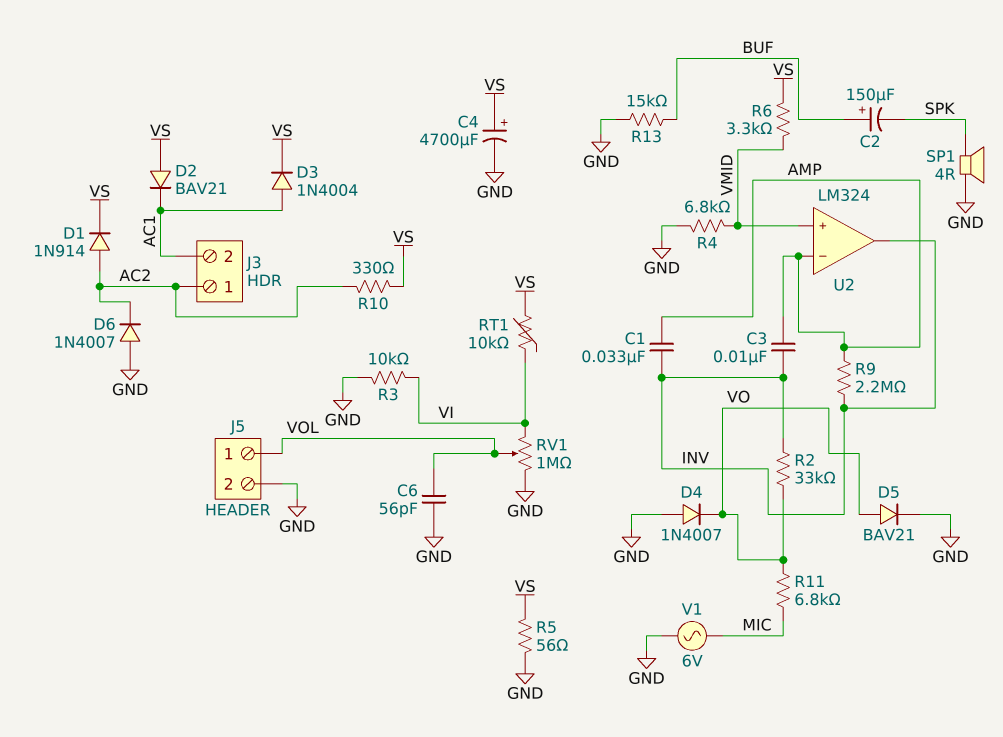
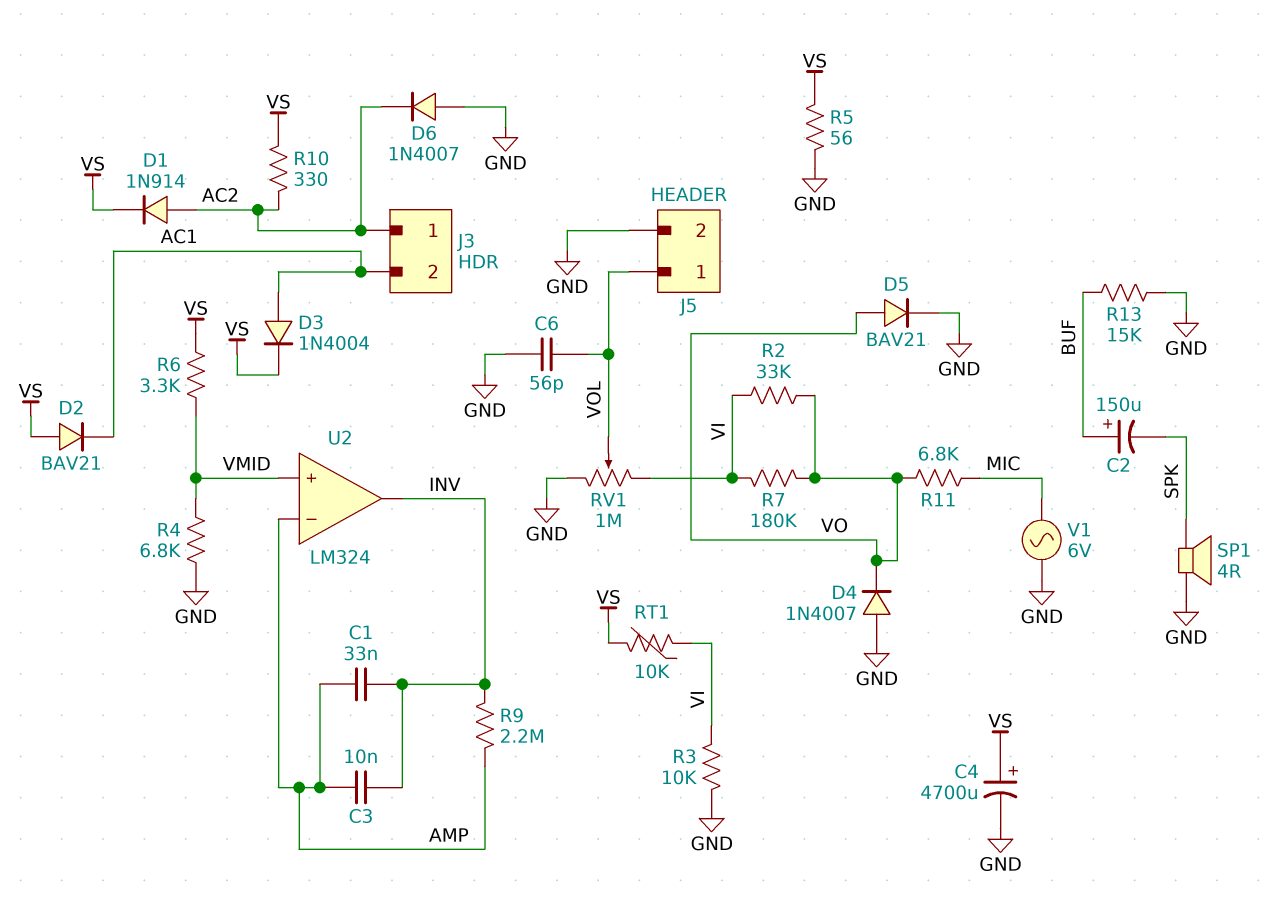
R2: 33k (INV, VO) -> 33k (VI, VO)
R7: none -> 180k (VI, VO)

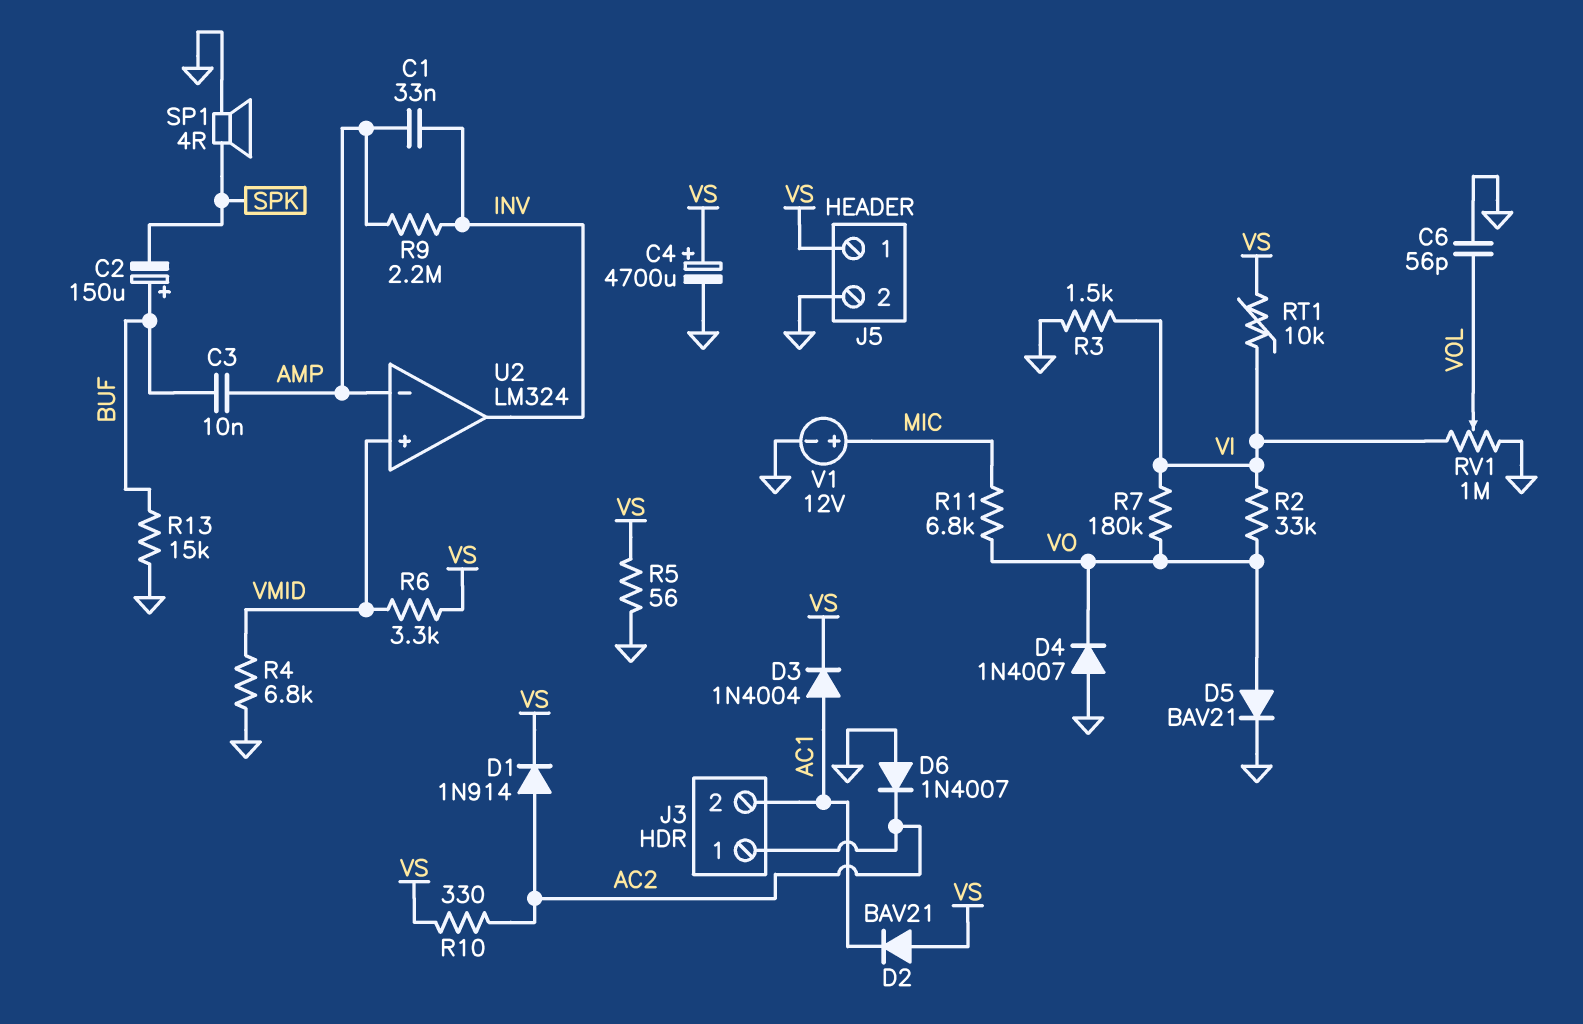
C3: 10nF (AMP, INV) -> 10nF (AMP, BUF)
J5 pin 1: VOL -> VS
R3: 10k (GND, VI) -> 1.5k (GND, VI)
V1: AC 6V (GND, MIC) -> 12V (plus MIC, minus GND)

